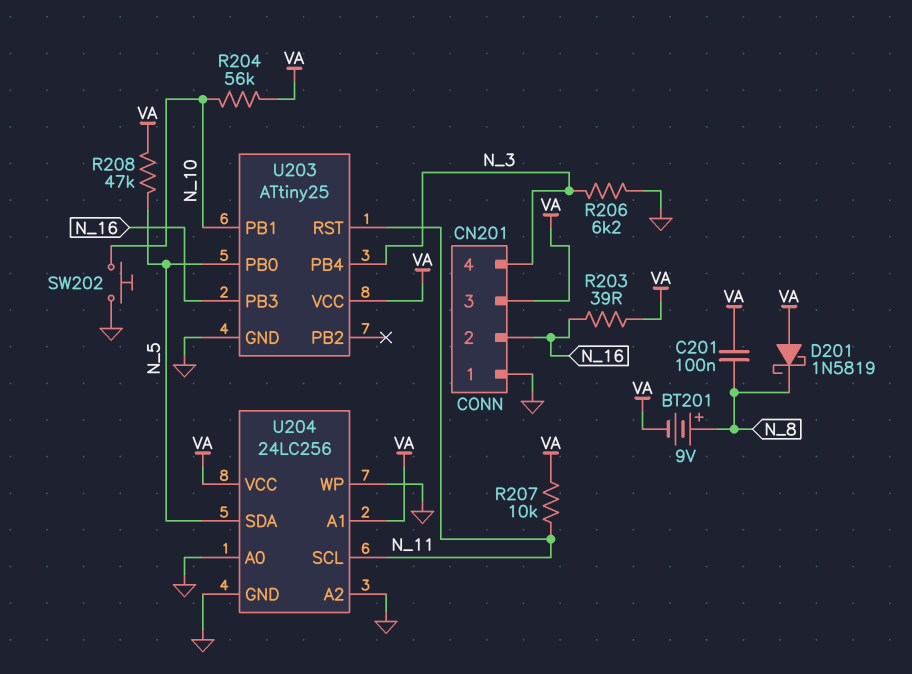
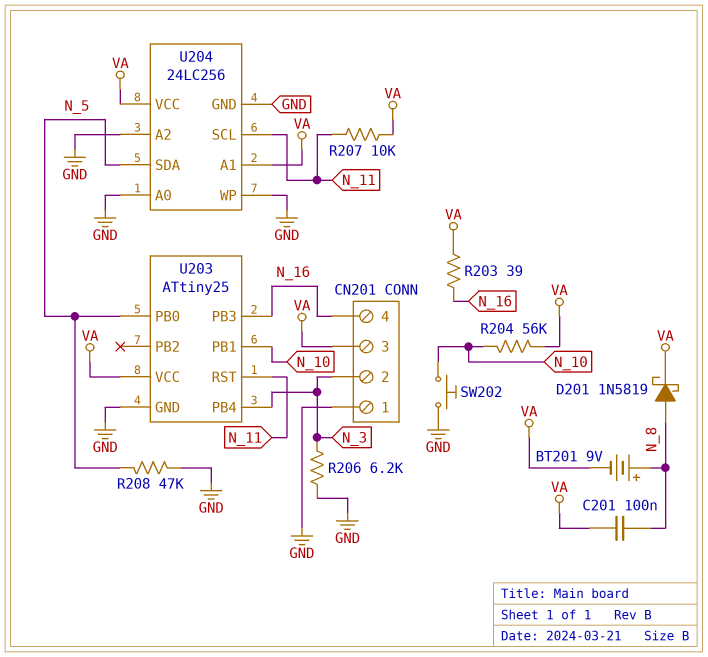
CN201 pin 2: N_16 -> N_3
CN201 pin 4: N_3 -> N_16
D201: schottky 1N5819 (A VA, K N_8) -> schottky 1N5819 (A N_8, K VA)
R208: 47k (N_5, VA) -> 47k (GND, N_5)

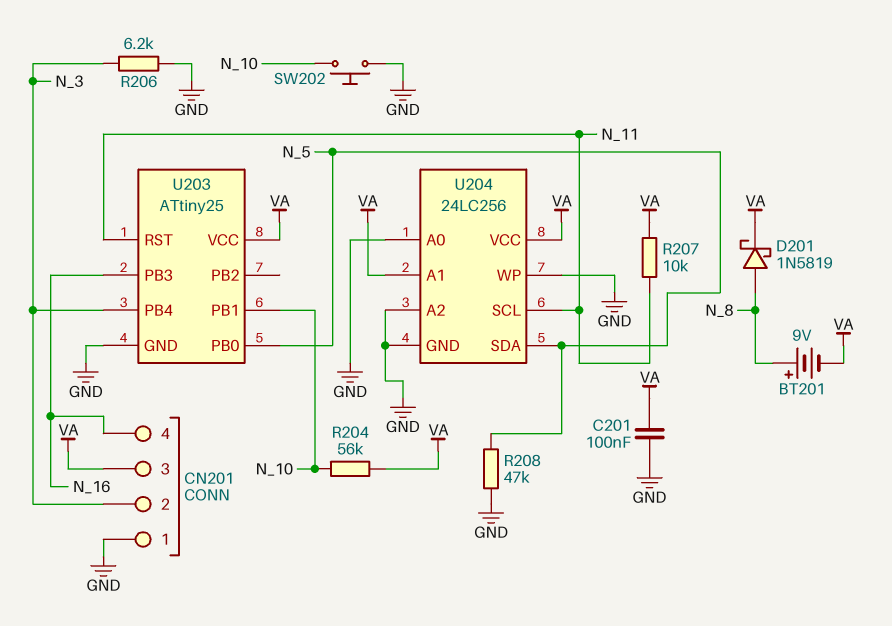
C201: 100nF (N_8, VA) -> 100nF (GND, VA)
R203: 39 (N_16, VA) -> none

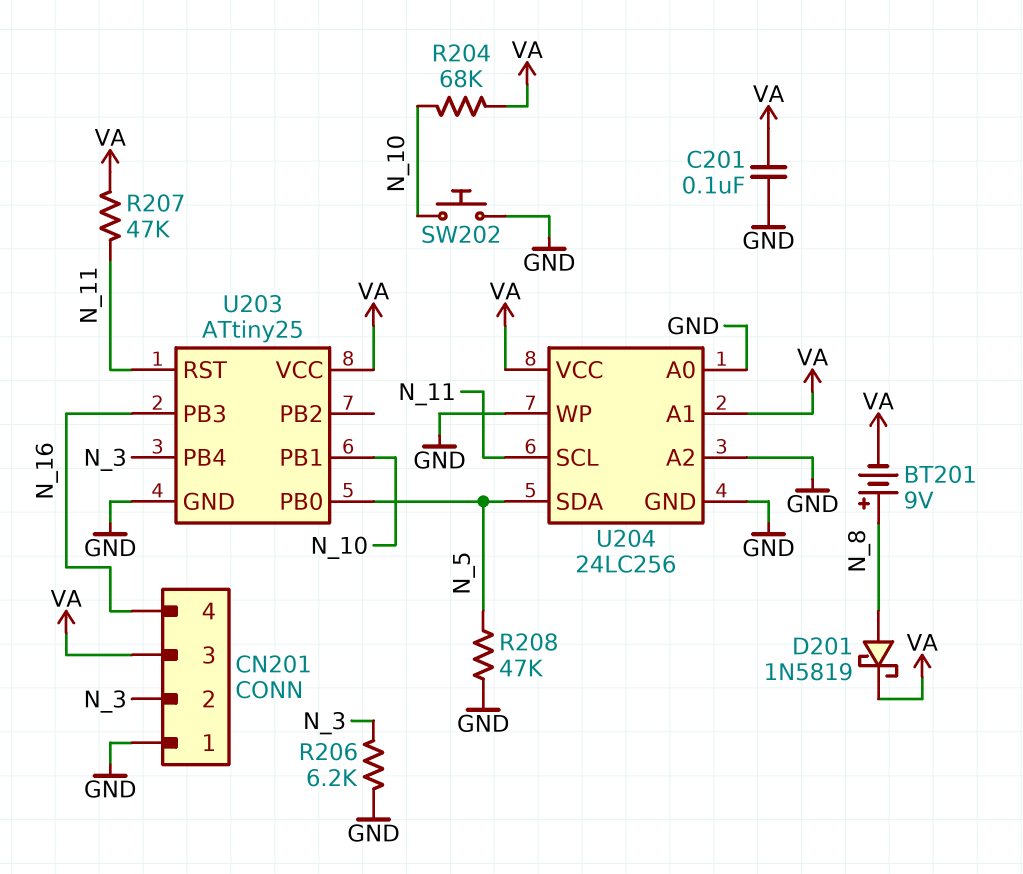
R204: 56k (N_10, VA) -> 68k (N_10, VA)
R207: 10k (N_11, VA) -> 47k (N_11, VA)

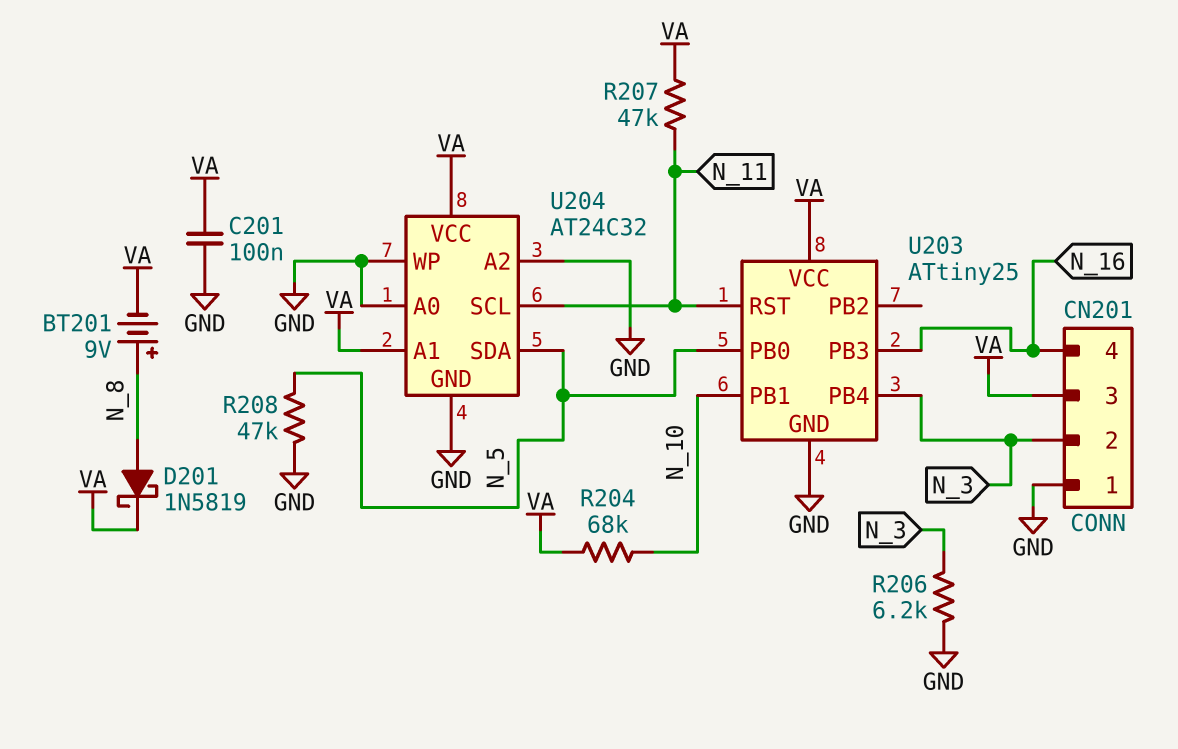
SW202: button (GND, N_10) -> none
U204: 24LC256 -> AT24C32

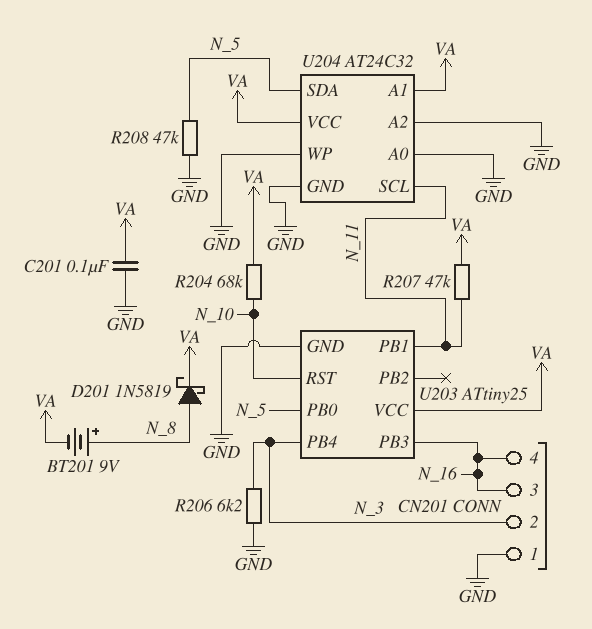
CN201 pin 3: VA -> N_16
U203 pin PB1: N_10 -> N_11
U203 pin RST: N_11 -> N_10

